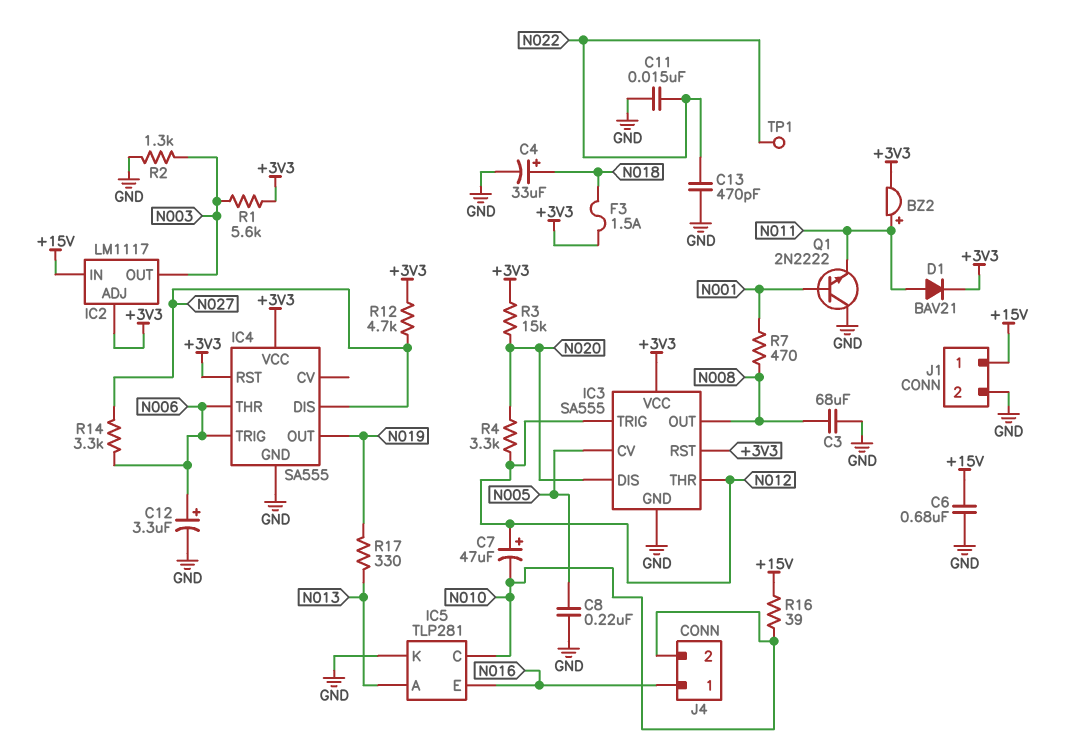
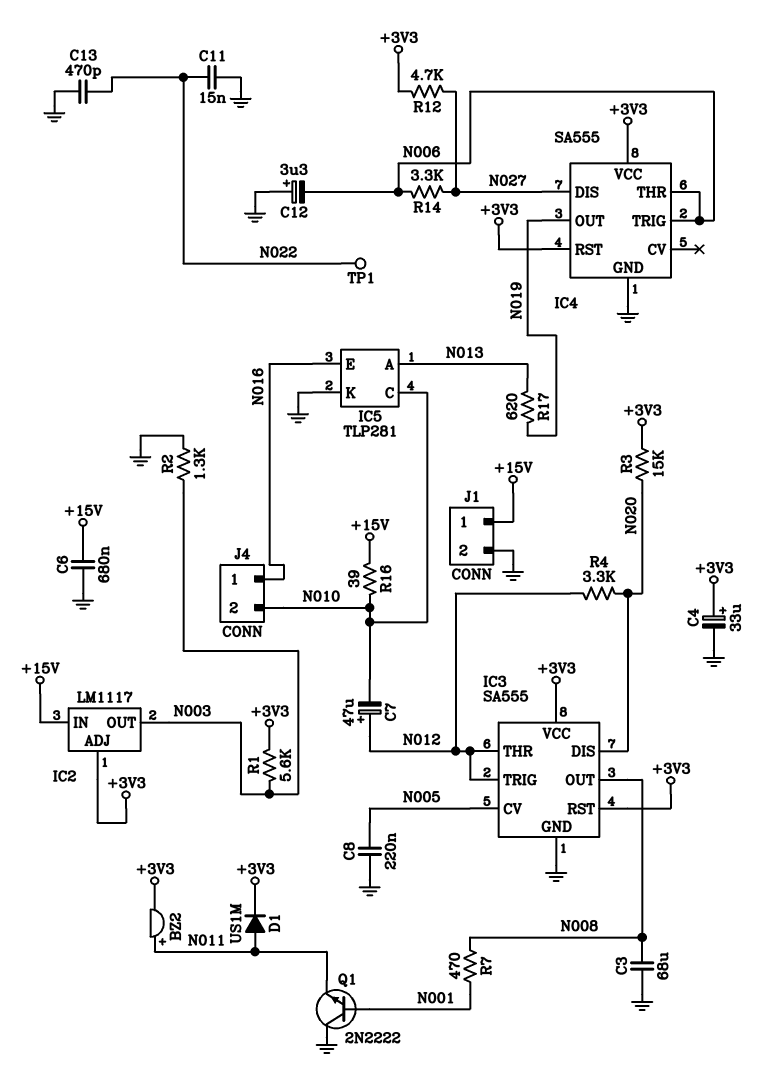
C4: 33uF (plus N018, minus GND) -> 33uF (plus +3V3, minus GND)
C12: 3.3uF (plus N006, minus GND) -> 3.3uF (plus GND, minus N006)
D1: diode BAV21 (A N011, K +3V3) -> diode US1M (A N011, K +3V3)
F3: 1.5A (+3V3, N018) -> none
R17: 330 (N013, N019) -> 620 (N013, N019)

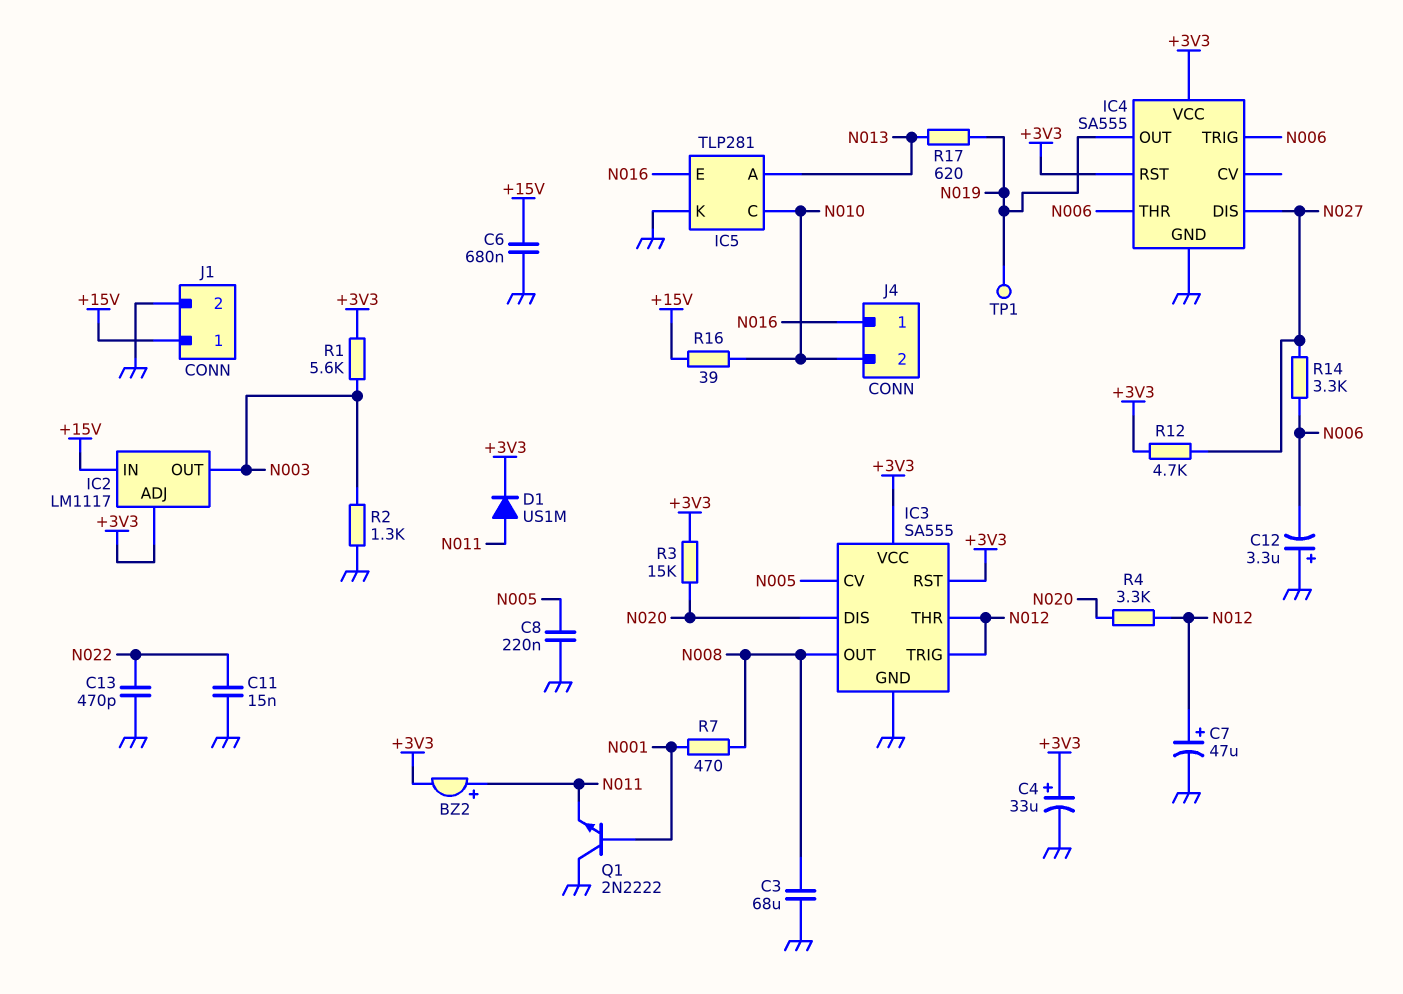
C7: 47uF (plus N012, minus N010) -> 47uF (plus N012, minus GND)
TP1: test point (N022) -> test point (N019)

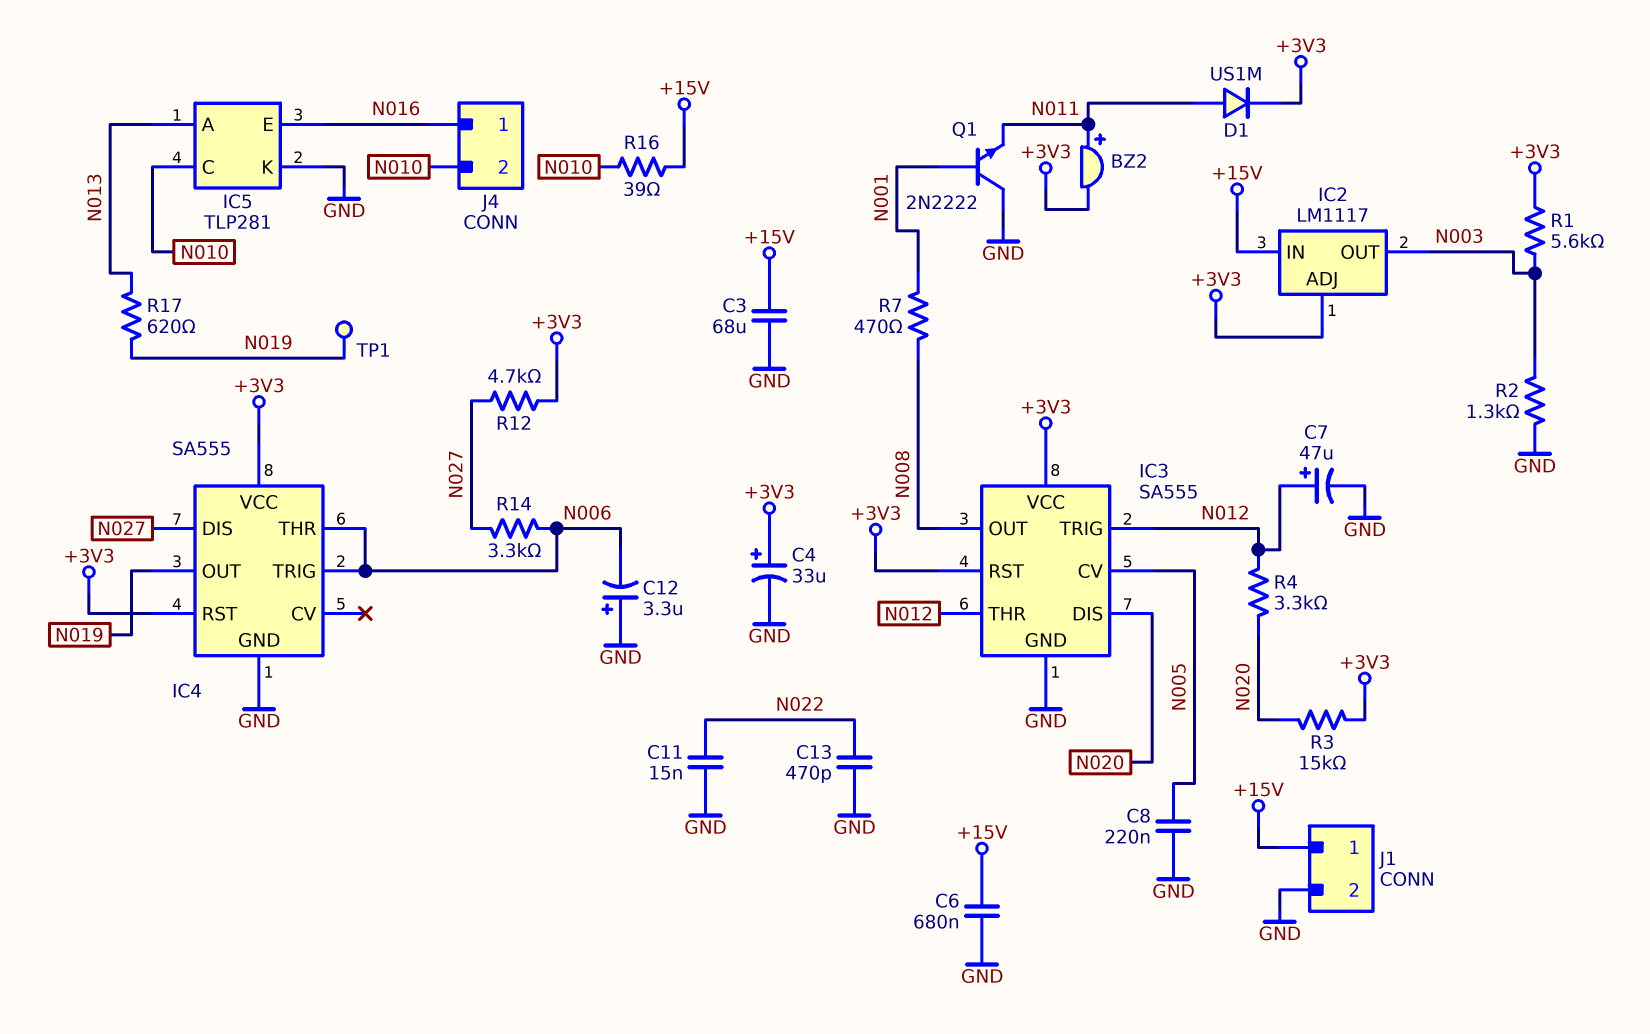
C3: 68uF (GND, N008) -> 68uF (+15V, GND)

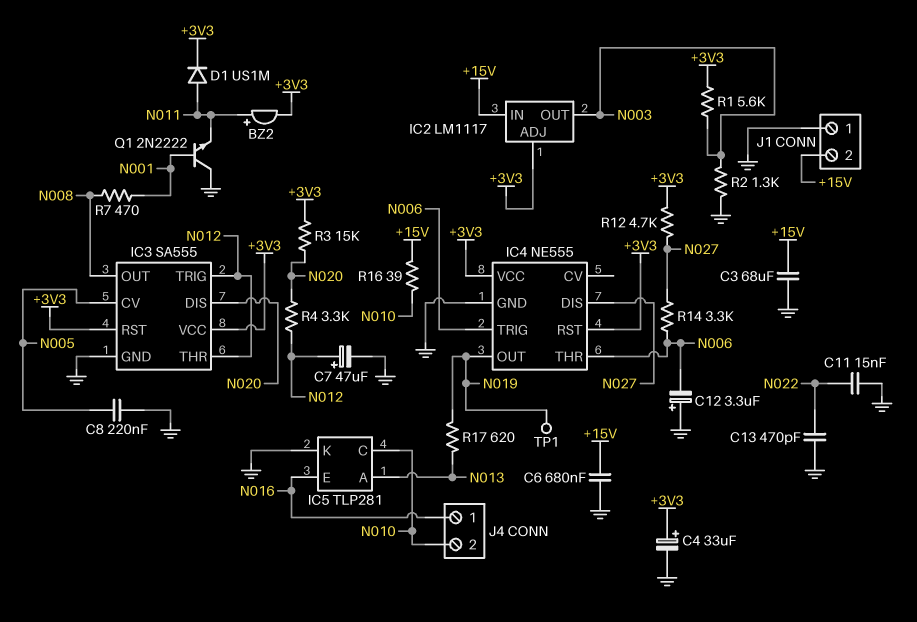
IC4: SA555 -> NE555
J1 pin 1: +15V -> GND
J1 pin 2: GND -> +15V

